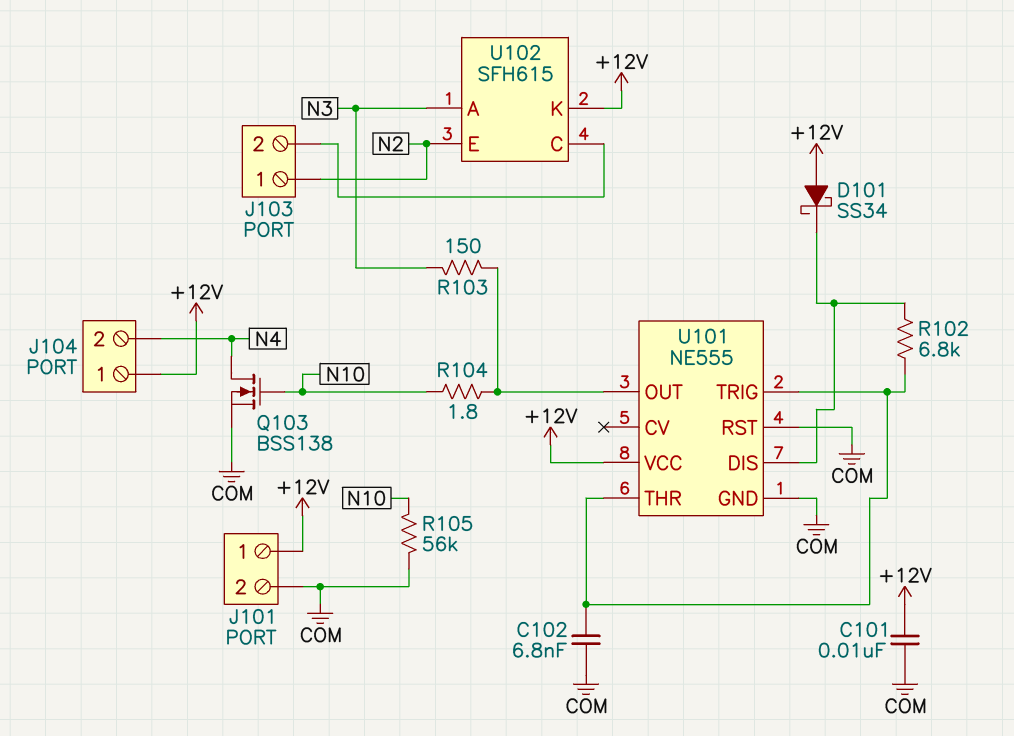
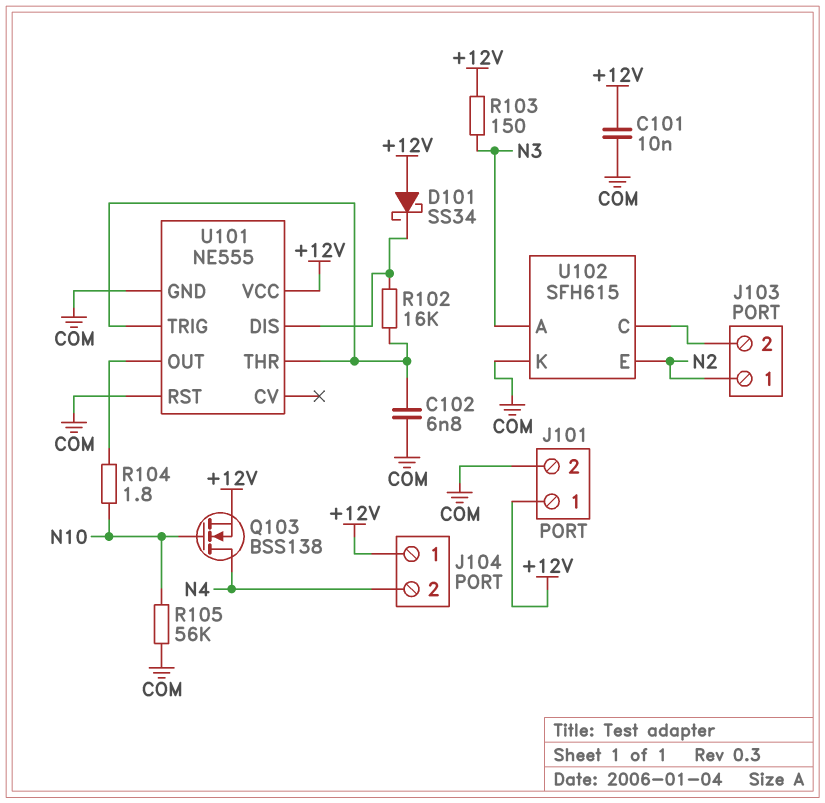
Q103: NMOS BSS138 (G N10, D N4, S COM) -> NMOS BSS138 (G N10, D N4, S +12V)
R102: 6.8k (U101/DIS, U101/THR) -> 16k (U101/DIS, U101/THR)
R103: 150 (N3, U101/OUT) -> 150 (+12V, N3)
U102 pin K: +12V -> COM

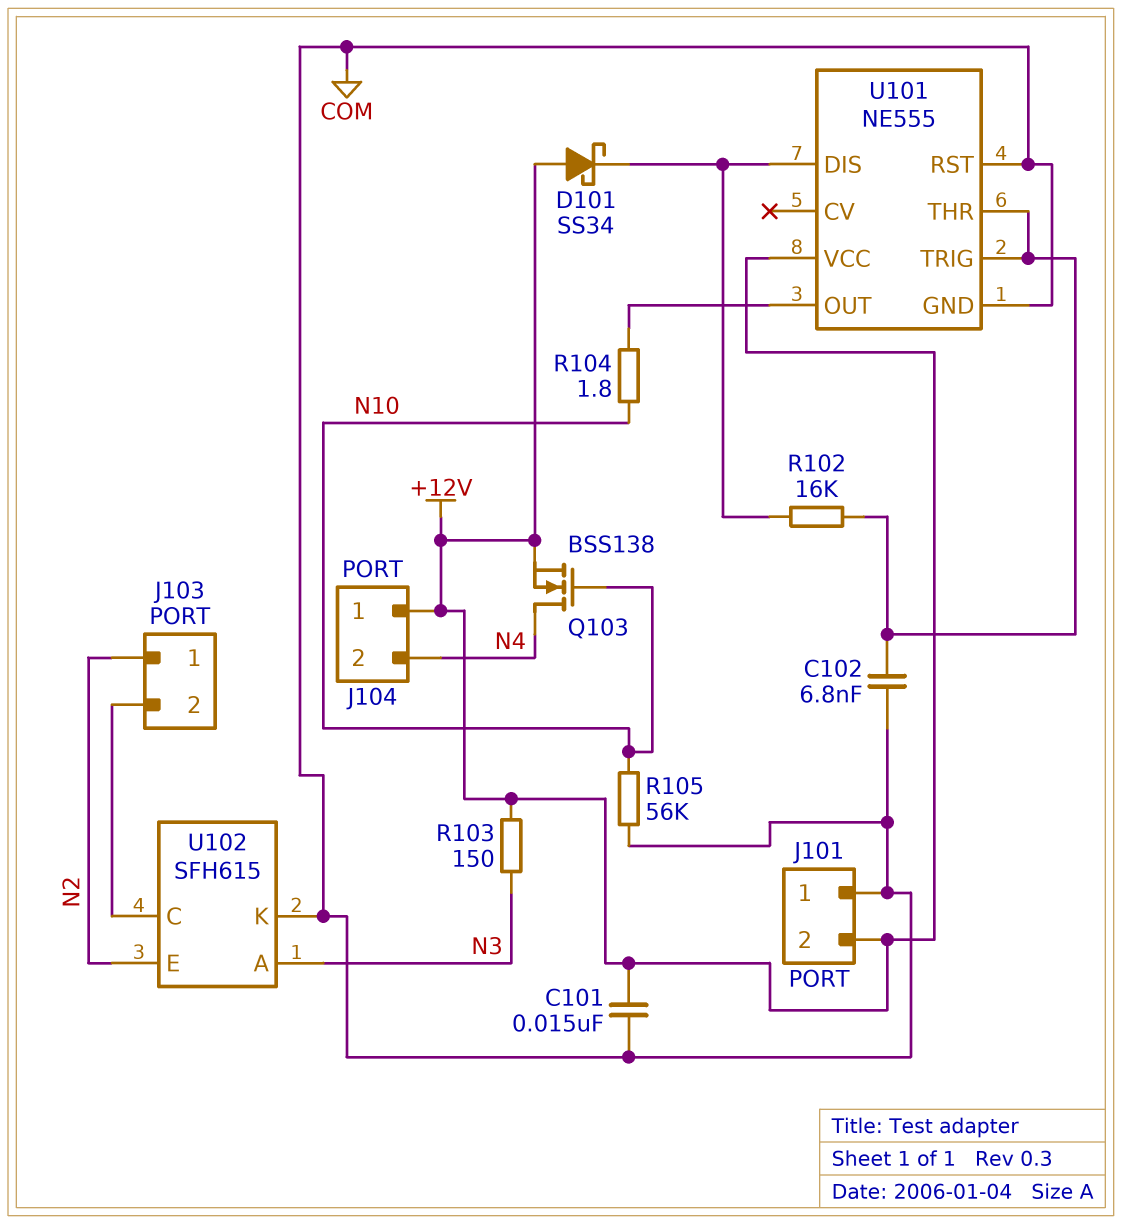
C101: 10nF (+12V, COM) -> 15nF (+12V, COM)
J101 pin 1: +12V -> COM
J101 pin 2: COM -> +12V

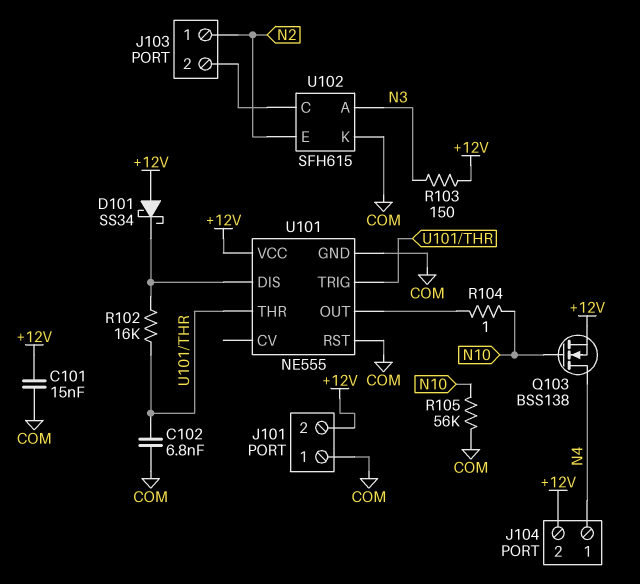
J104 pin 1: +12V -> N4
J104 pin 2: N4 -> +12V
R104: 1.8 (N10, U101/OUT) -> 1 (N10, U101/OUT)

